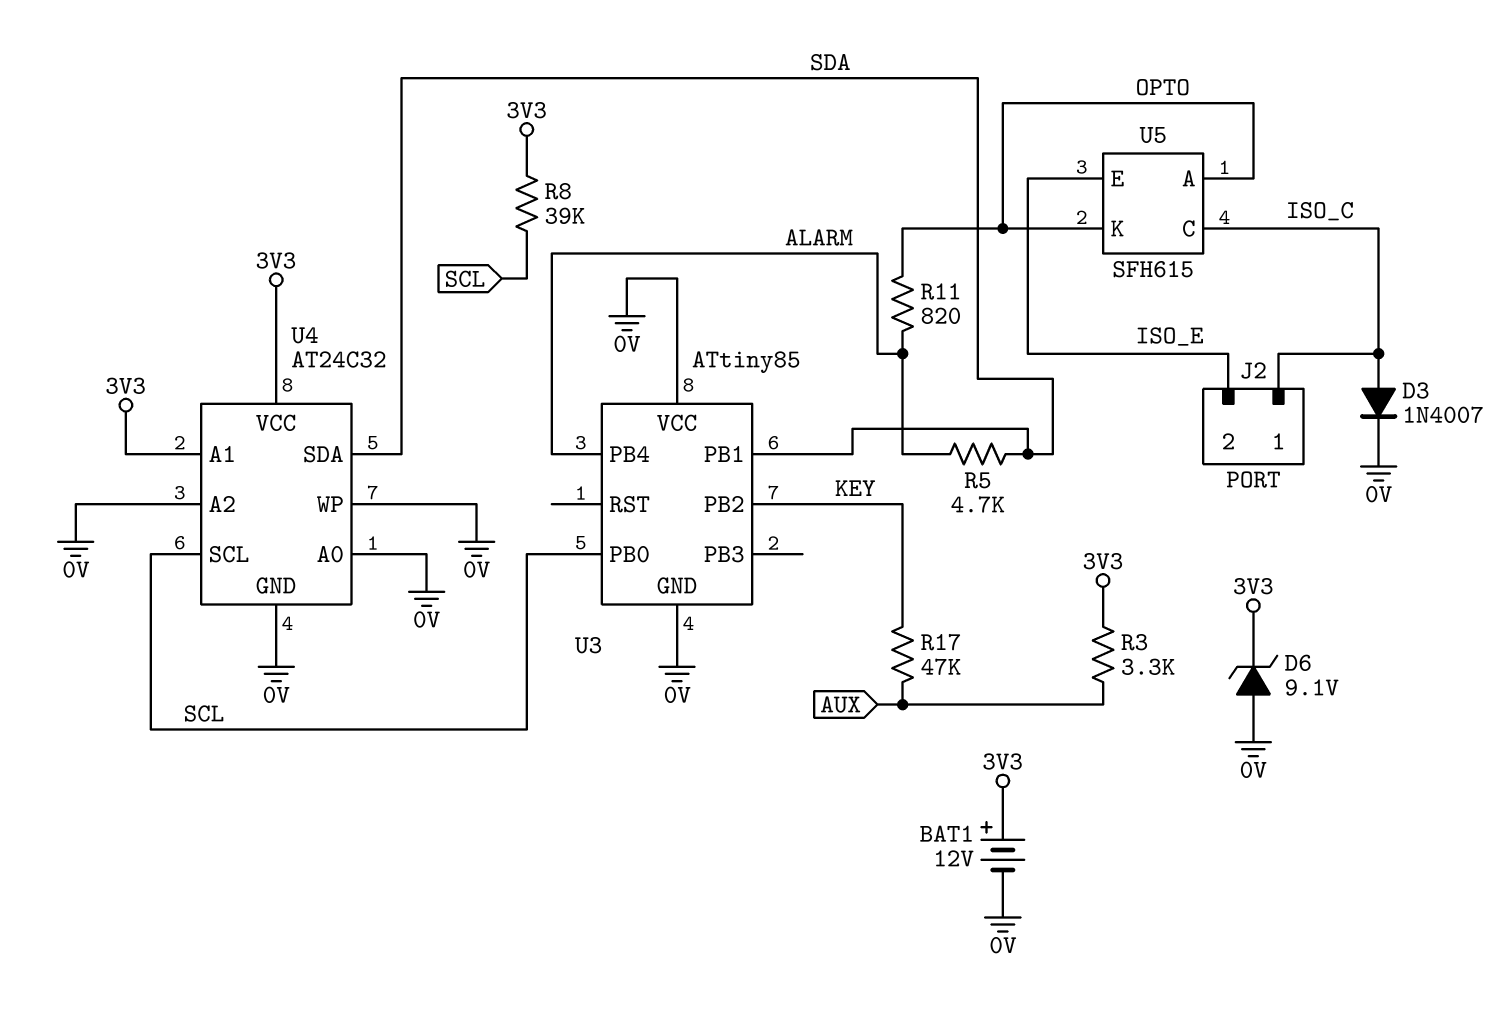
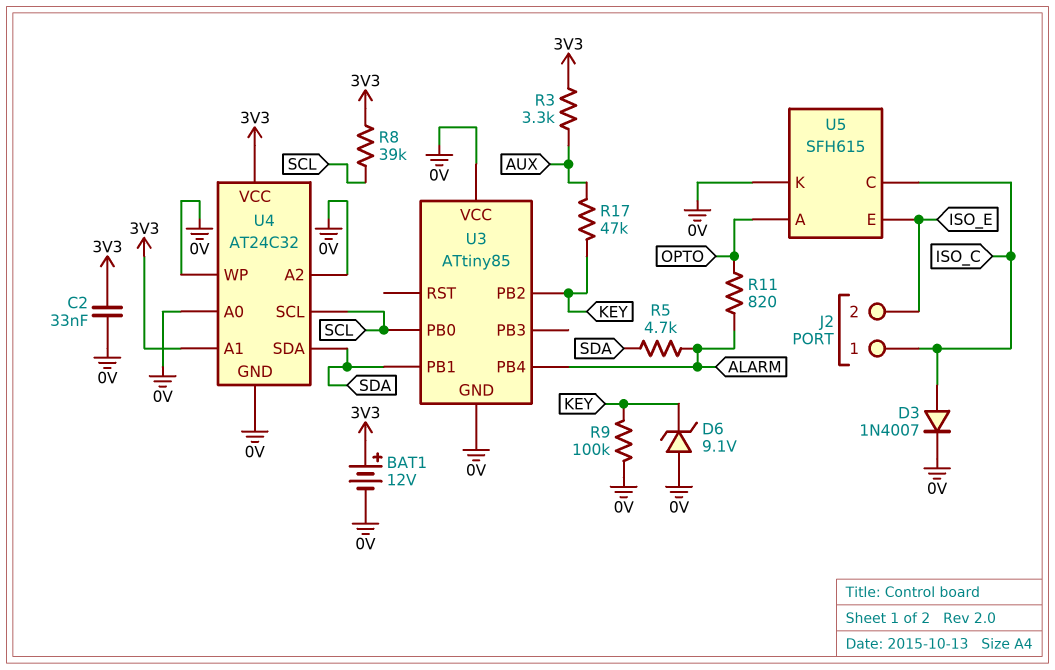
C2: none -> 33nF (0V, 3V3)
D6: zener 9.1V (A 0V, K 3V3) -> zener 9.1V (A 0V, K KEY)
R9: none -> 100k (0V, KEY)
U5 pin K: OPTO -> 0V

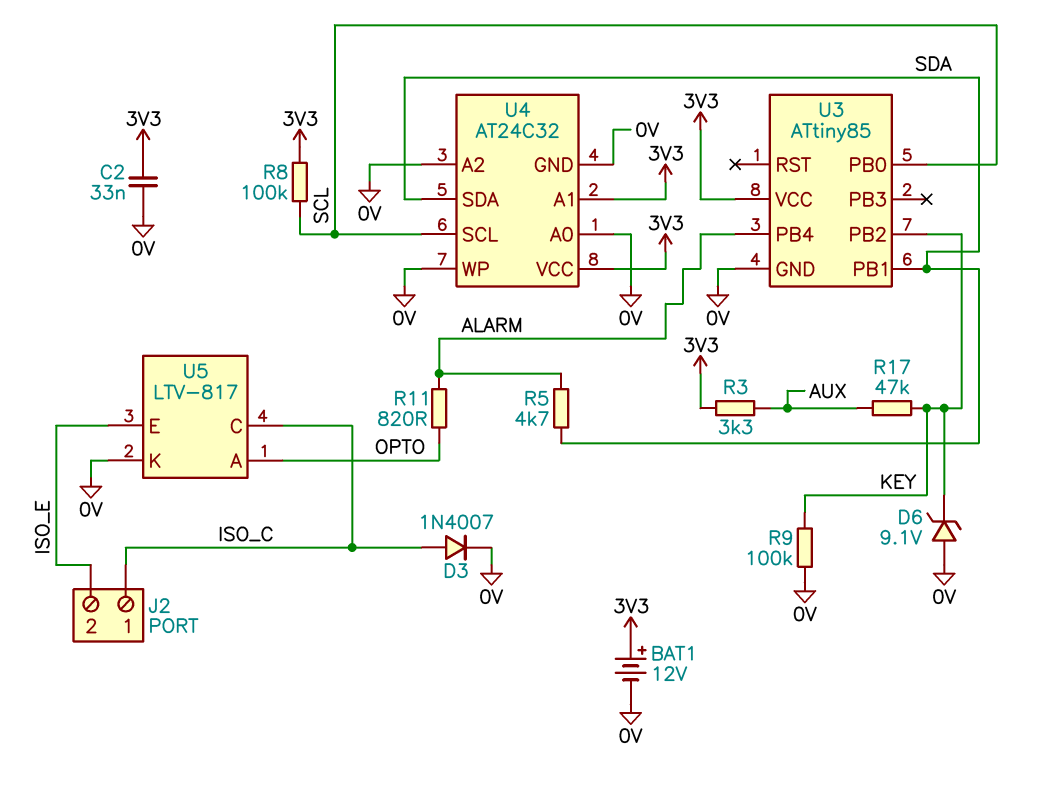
R8: 39k (3V3, SCL) -> 100k (3V3, SCL)
U3 pin VCC: 0V -> 3V3
U5: SFH615 -> LTV-817

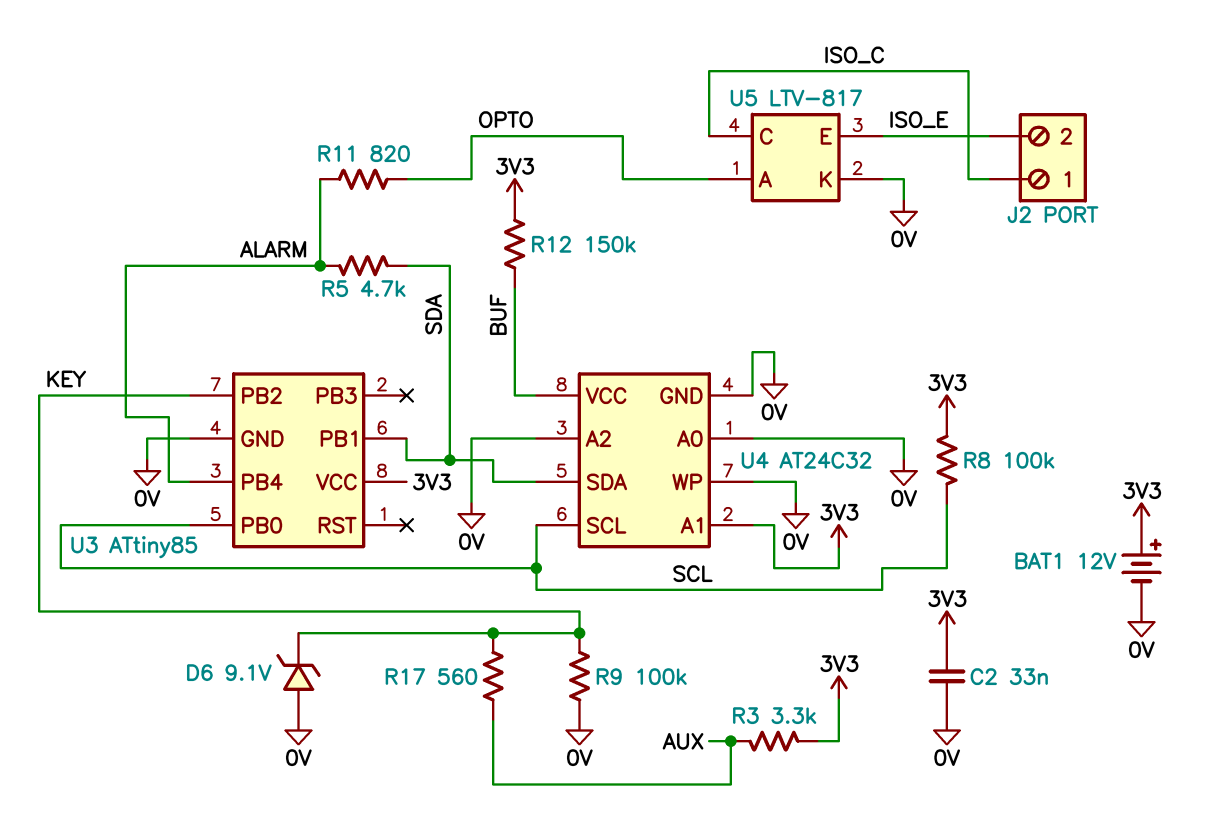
D3: diode 1N4007 (A ISO_C, K 0V) -> none
R12: none -> 150k (3V3, BUF)
R17: 47k (AUX, KEY) -> 560 (AUX, KEY)
U4 pin VCC: 3V3 -> BUF

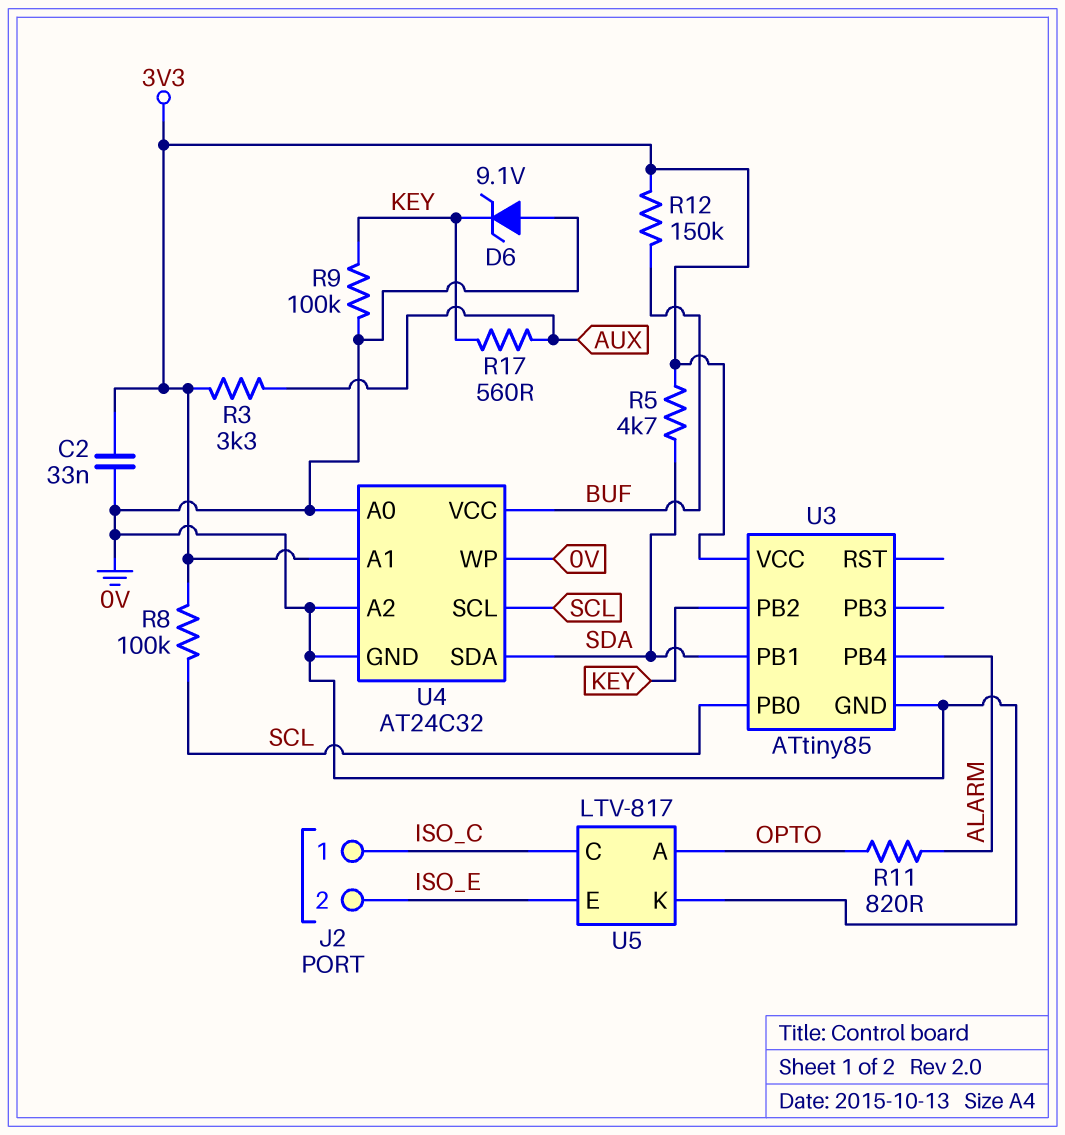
BAT1: 12V (plus 3V3, minus 0V) -> none
R5: 4.7k (ALARM, SDA) -> 4.7k (3V3, SDA)

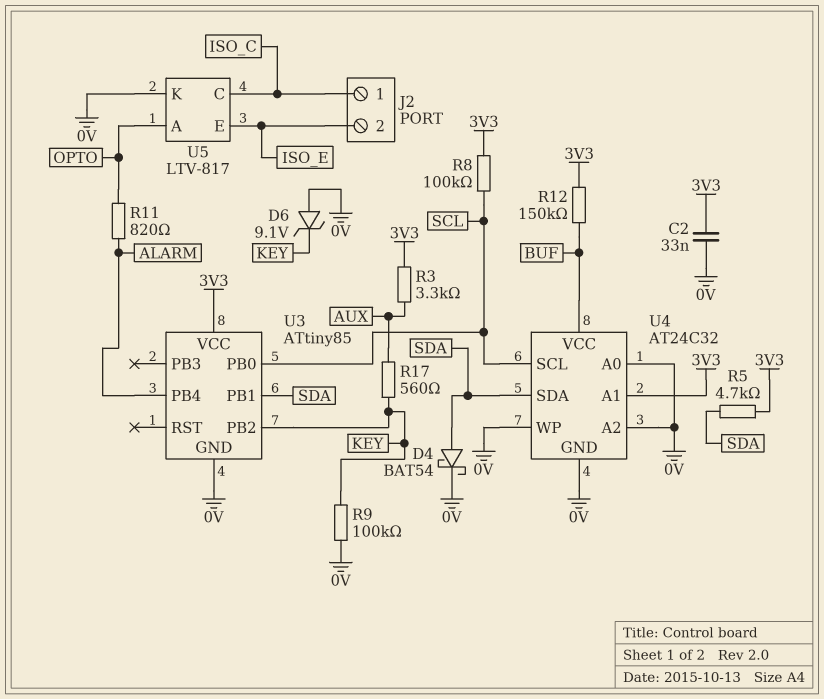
D4: none -> schottky BAT54 (A SDA, K 0V)

